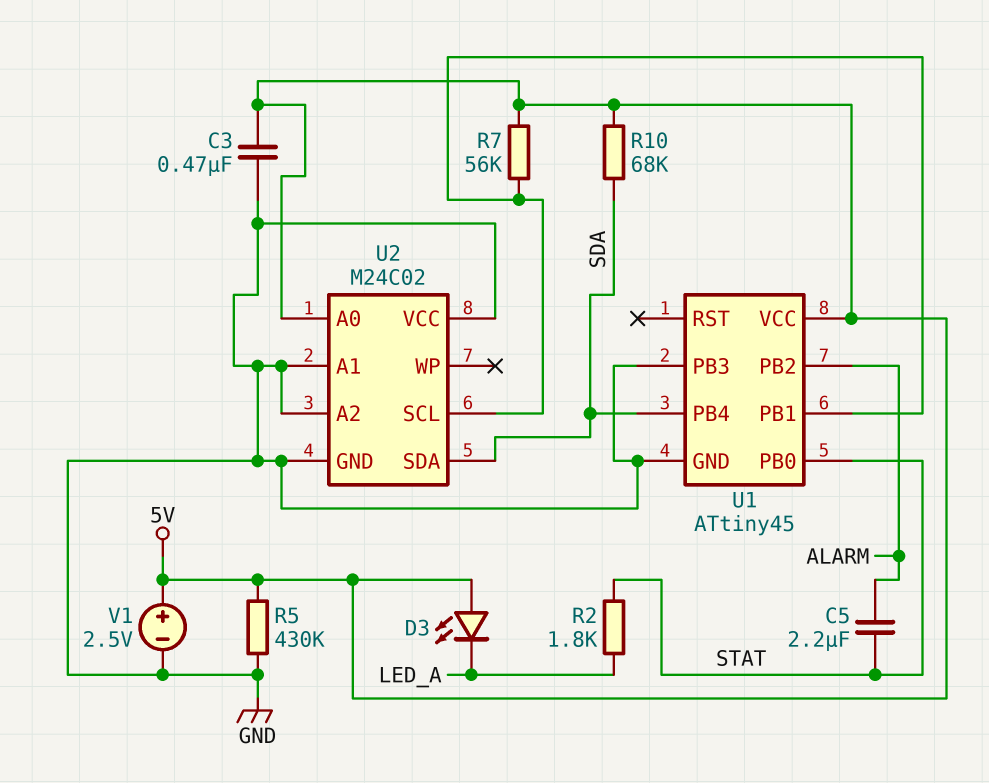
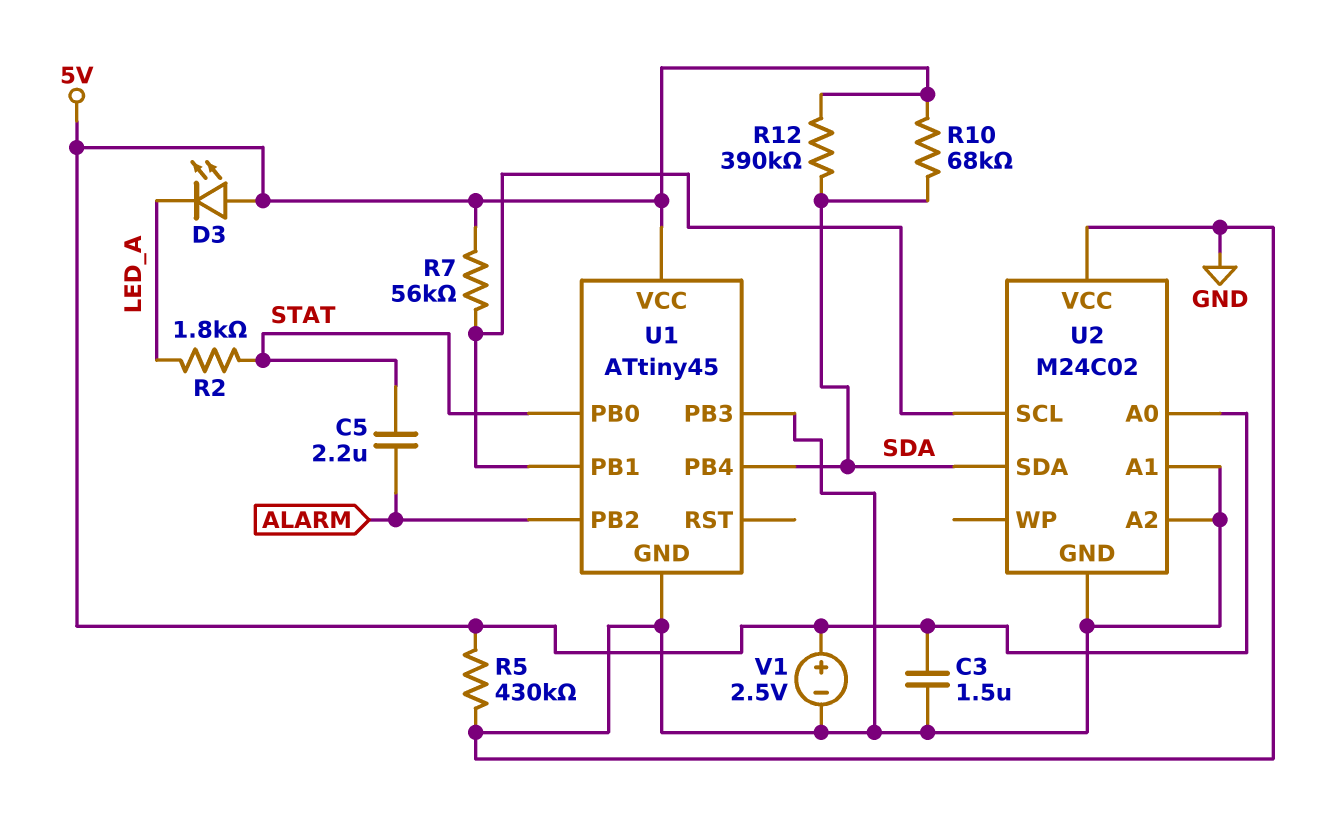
C3: 470nF (5V, GND) -> 1.5uF (5V, GND)
R12: none -> 390k (5V, SDA)

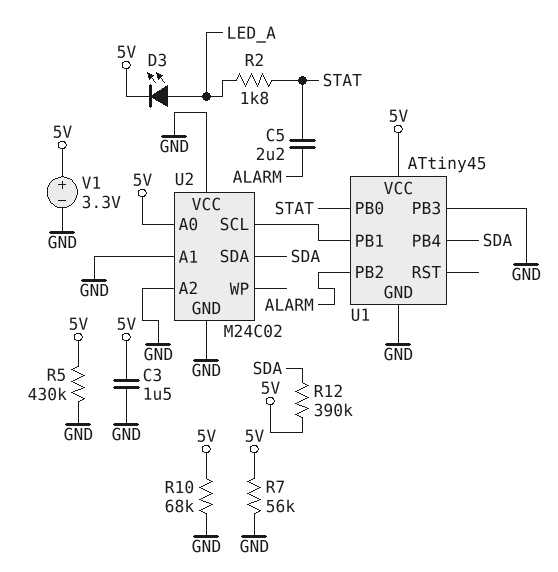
D3: LED (A 5V, K LED_A) -> LED (A LED_A, K 5V)
R7: 56k (5V, U1/PB1) -> 56k (5V, GND)
R10: 68k (5V, SDA) -> 68k (5V, GND)
V1: 2.5V (plus 5V, minus GND) -> 3.3V (plus 5V, minus GND)

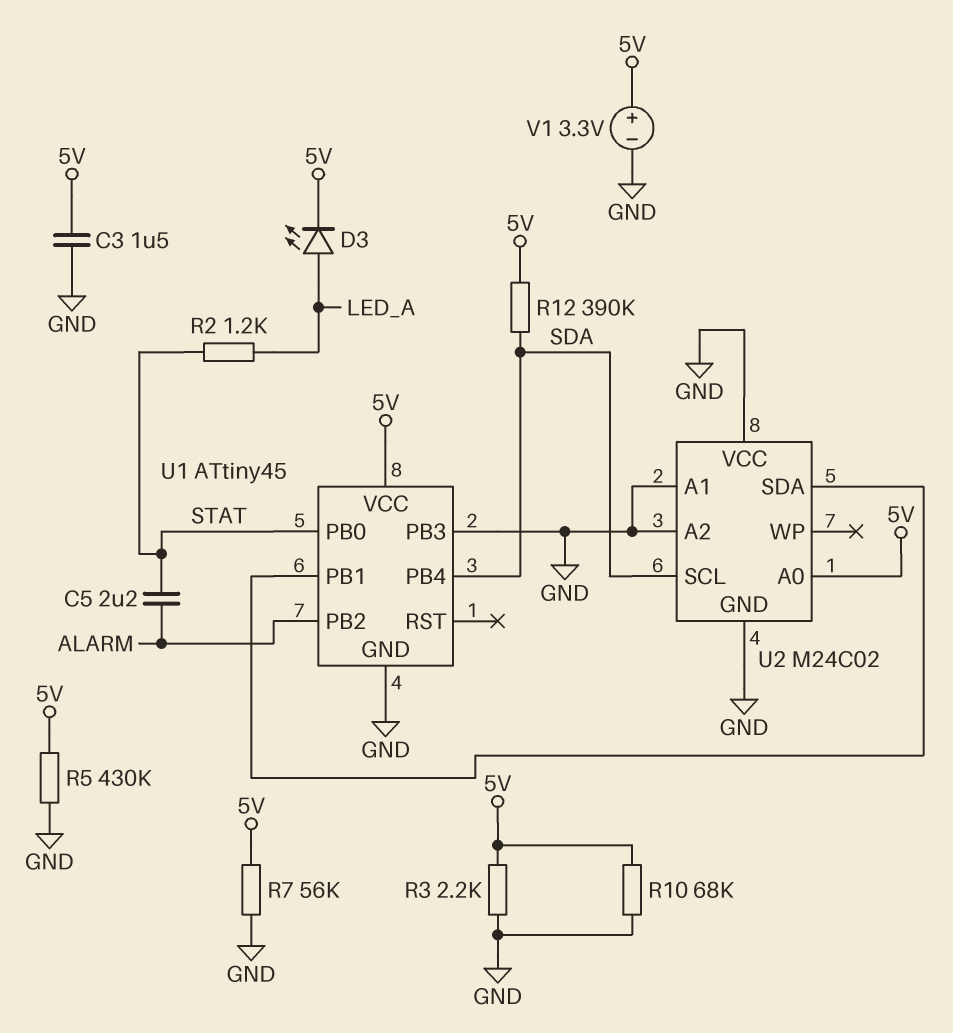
R2: 1.8k (LED_A, STAT) -> 1.2k (LED_A, STAT)
R3: none -> 2.2k (5V, GND)
U2 pin SCL: U1/PB1 -> SDA
U2 pin SDA: SDA -> U1/PB1

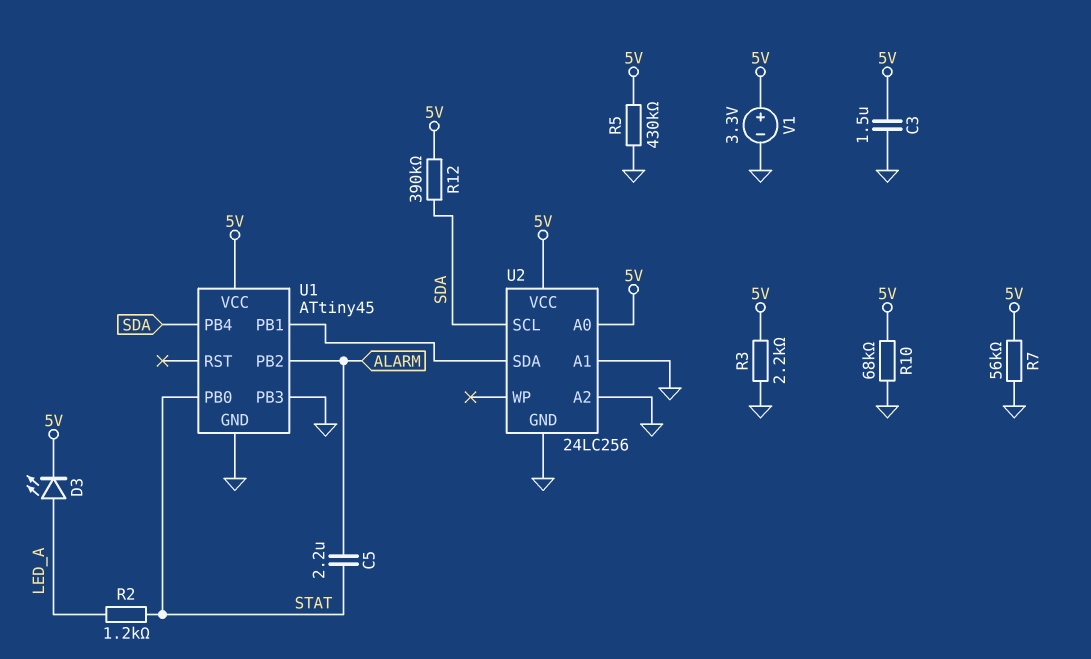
U2: M24C02 -> 24LC256
U2 pin VCC: GND -> 5V

